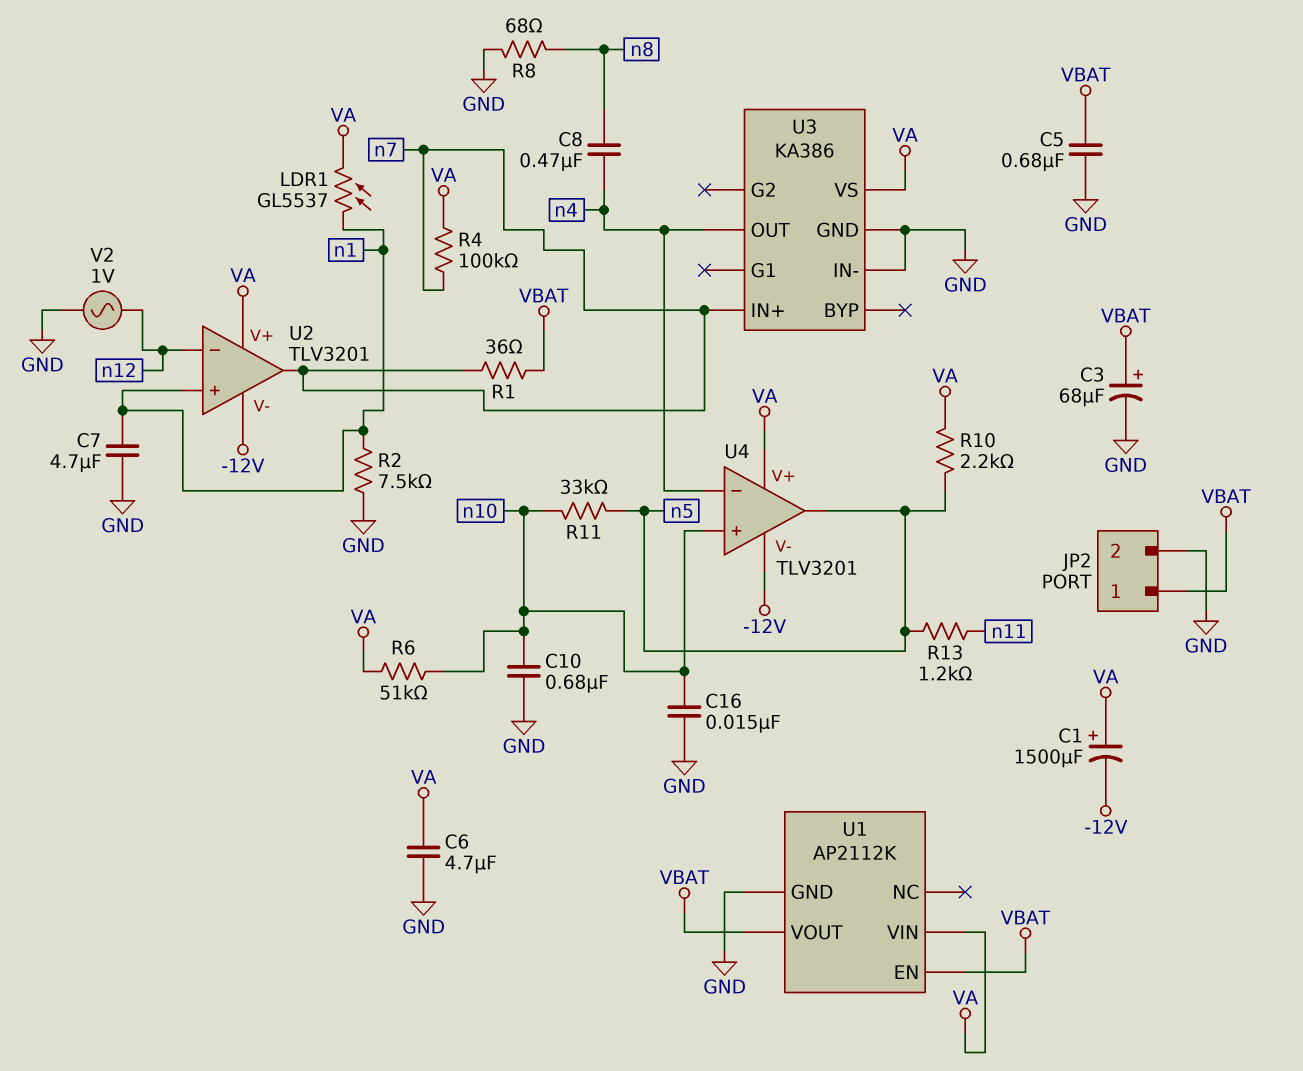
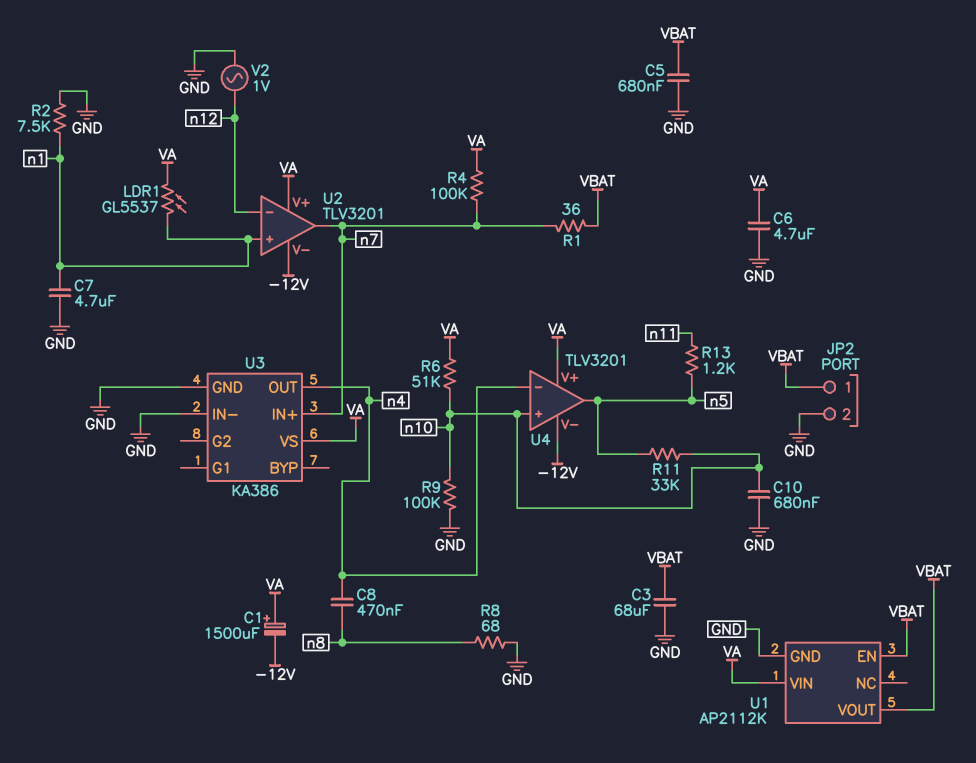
C3: 68uF (plus VBAT, minus GND) -> 68uF (GND, VBAT)
C16: 15nF (GND, n10) -> none
R9: none -> 100k (GND, n10)
R10: 2.2k (VA, n5) -> none

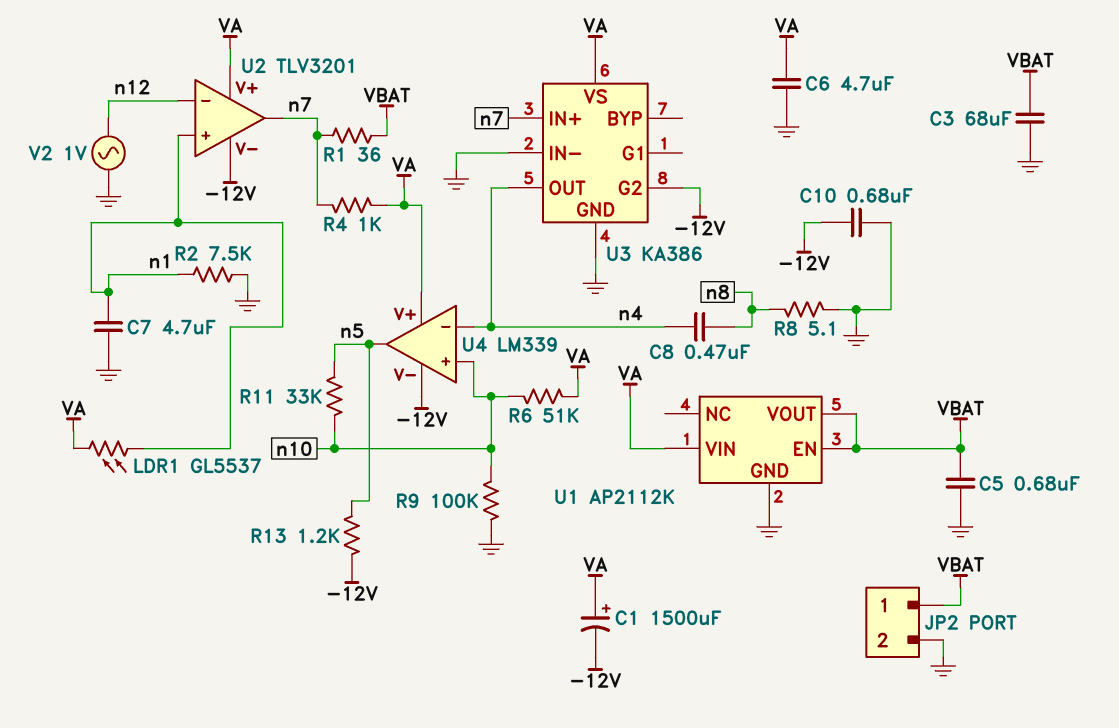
C10: 680nF (GND, n10) -> 680nF (-12V, GND)
R4: 100k (VA, n7) -> 1k (VA, n7)
R8: 68 (GND, n8) -> 5.1 (GND, n8)
R13: 1.2k (n5, n11) -> 1.2k (-12V, n5)
U3 pin G2: none -> -12V
U4: TLV3201 -> LM339

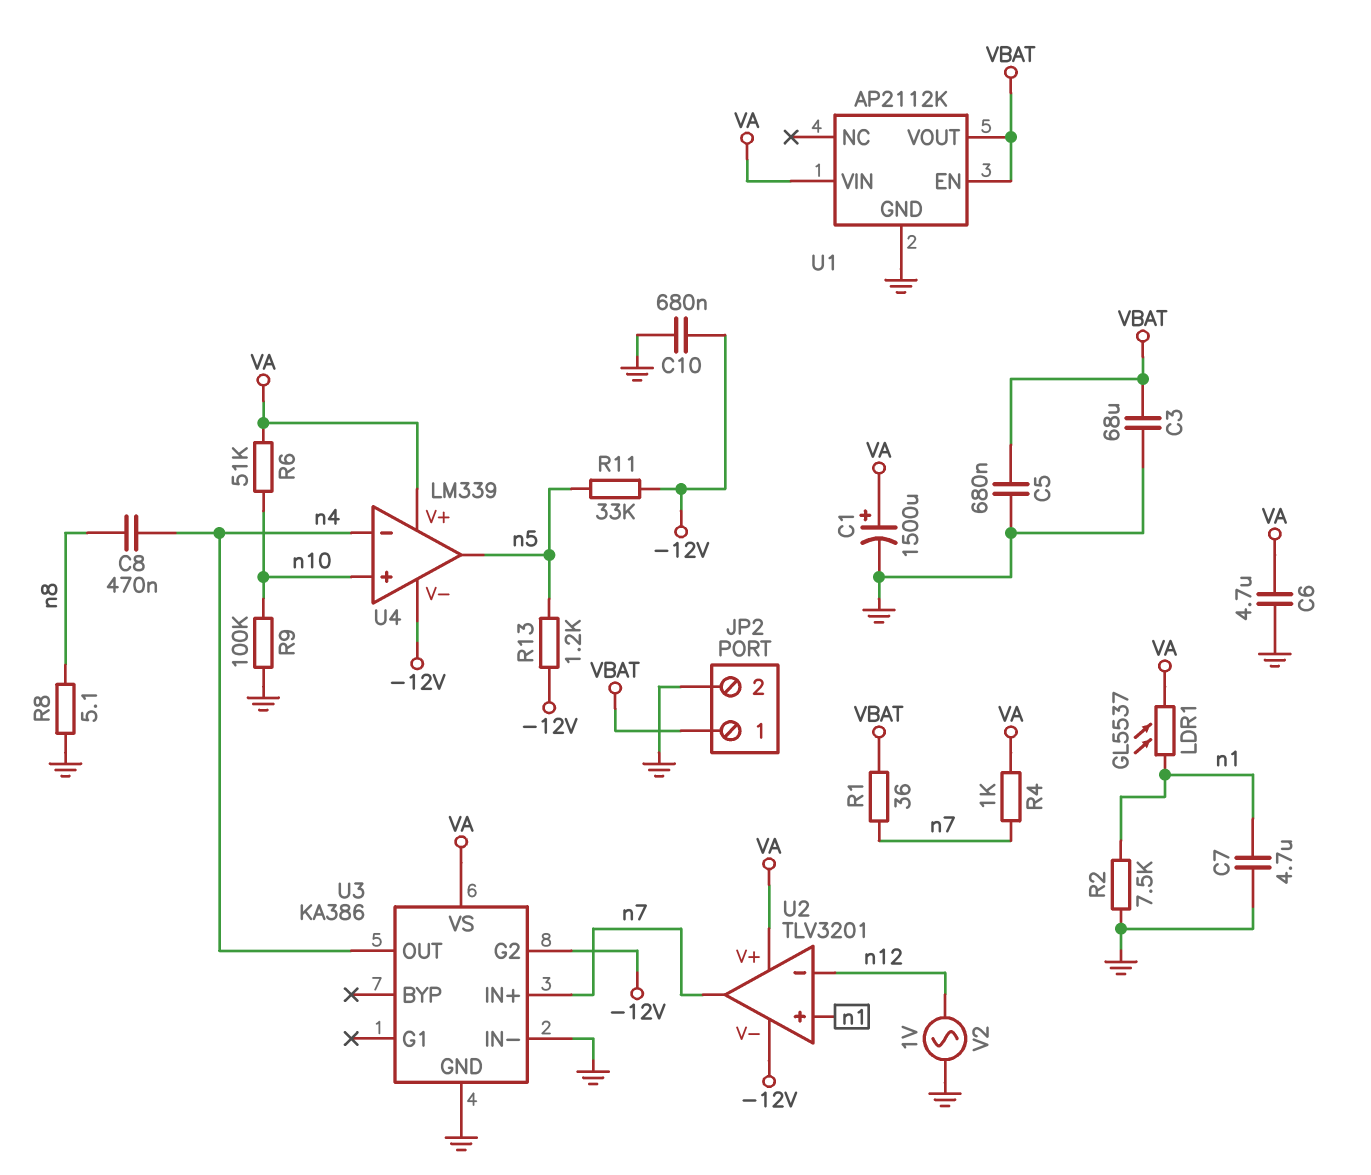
C1: 1500uF (plus VA, minus -12V) -> 1500uF (plus VA, minus GND)
R11: 33k (n5, n10) -> 33k (-12V, n5)

